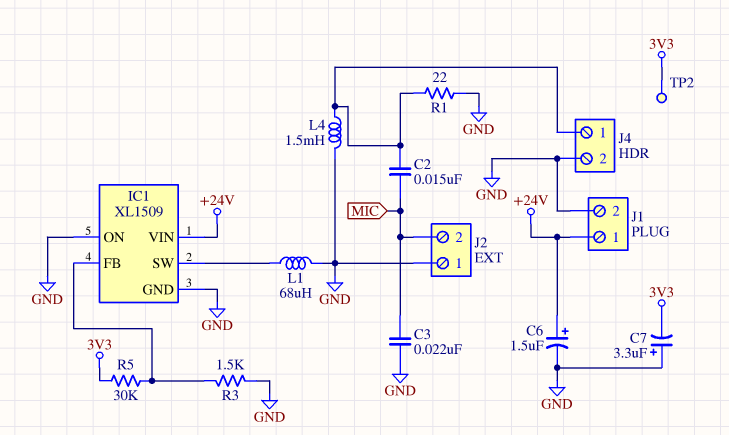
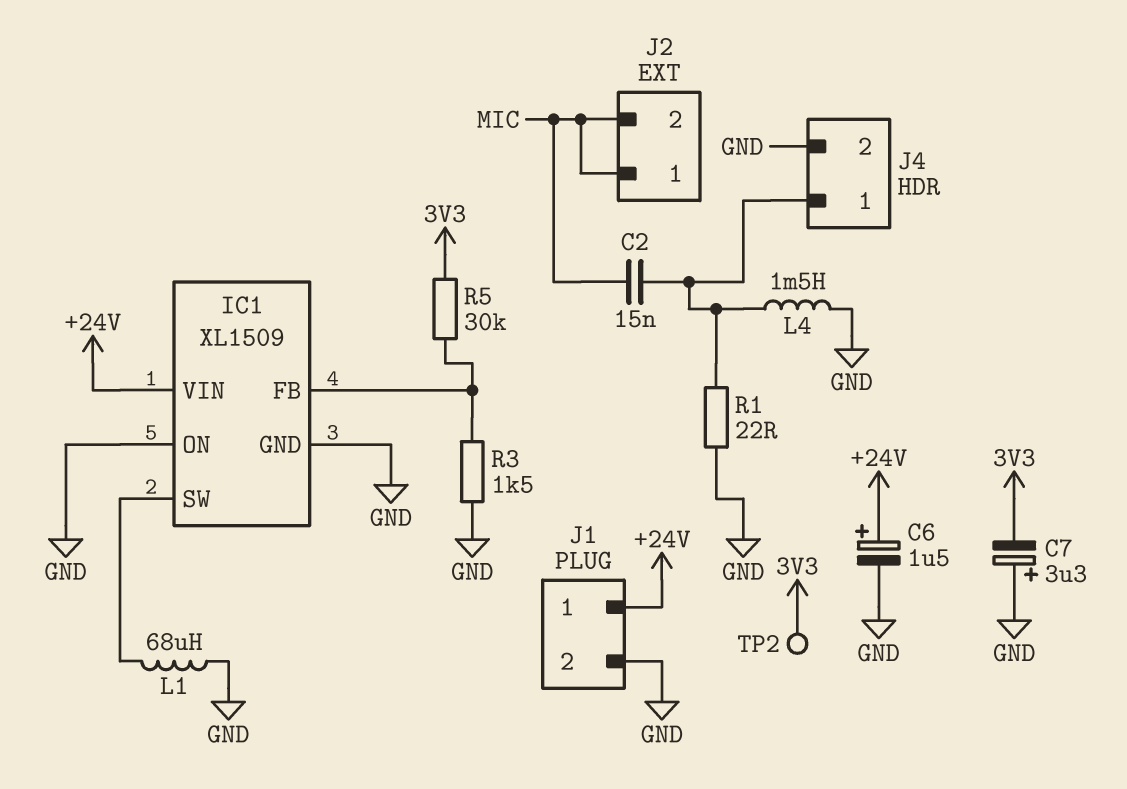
C3: 22nF (GND, MIC) -> none
J2 pin 1: GND -> MIC

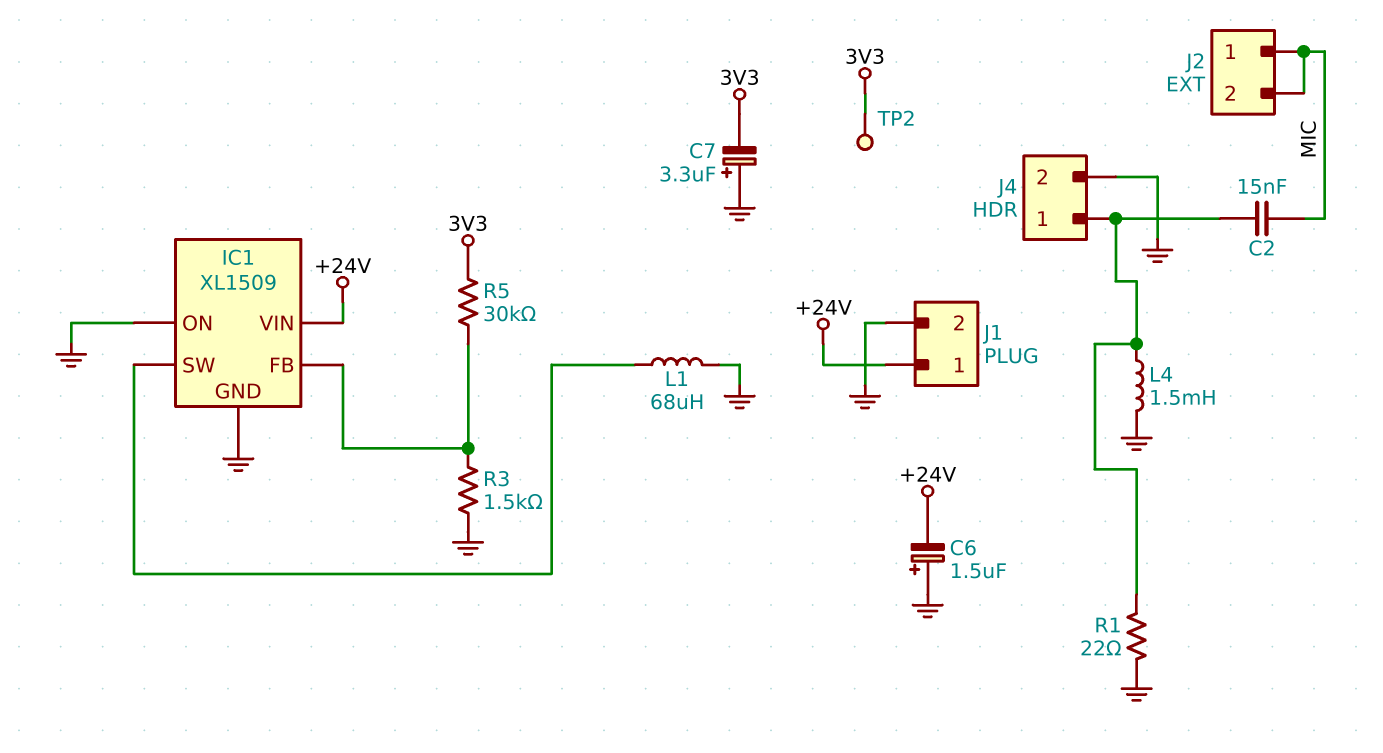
C6: 1.5uF (plus +24V, minus GND) -> 1.5uF (plus GND, minus +24V)

